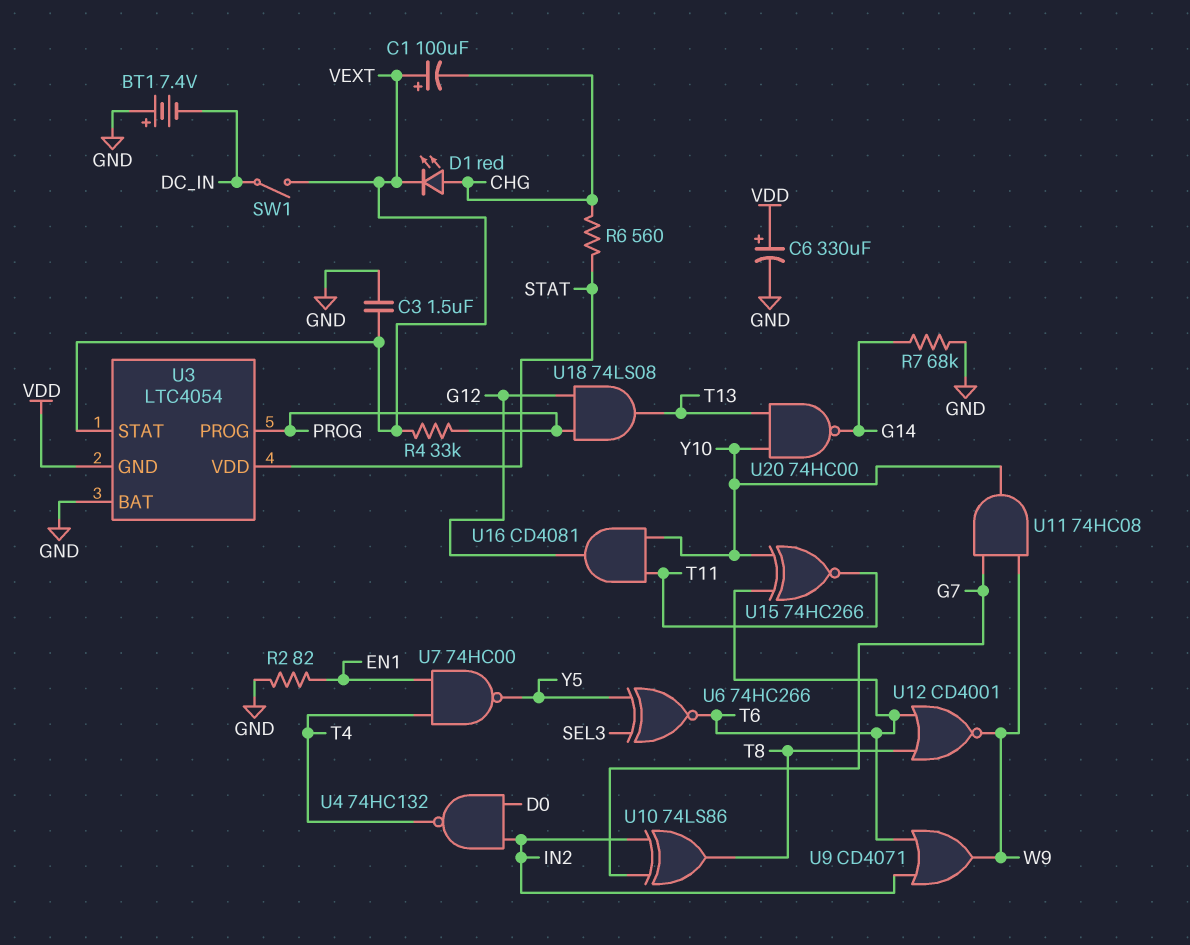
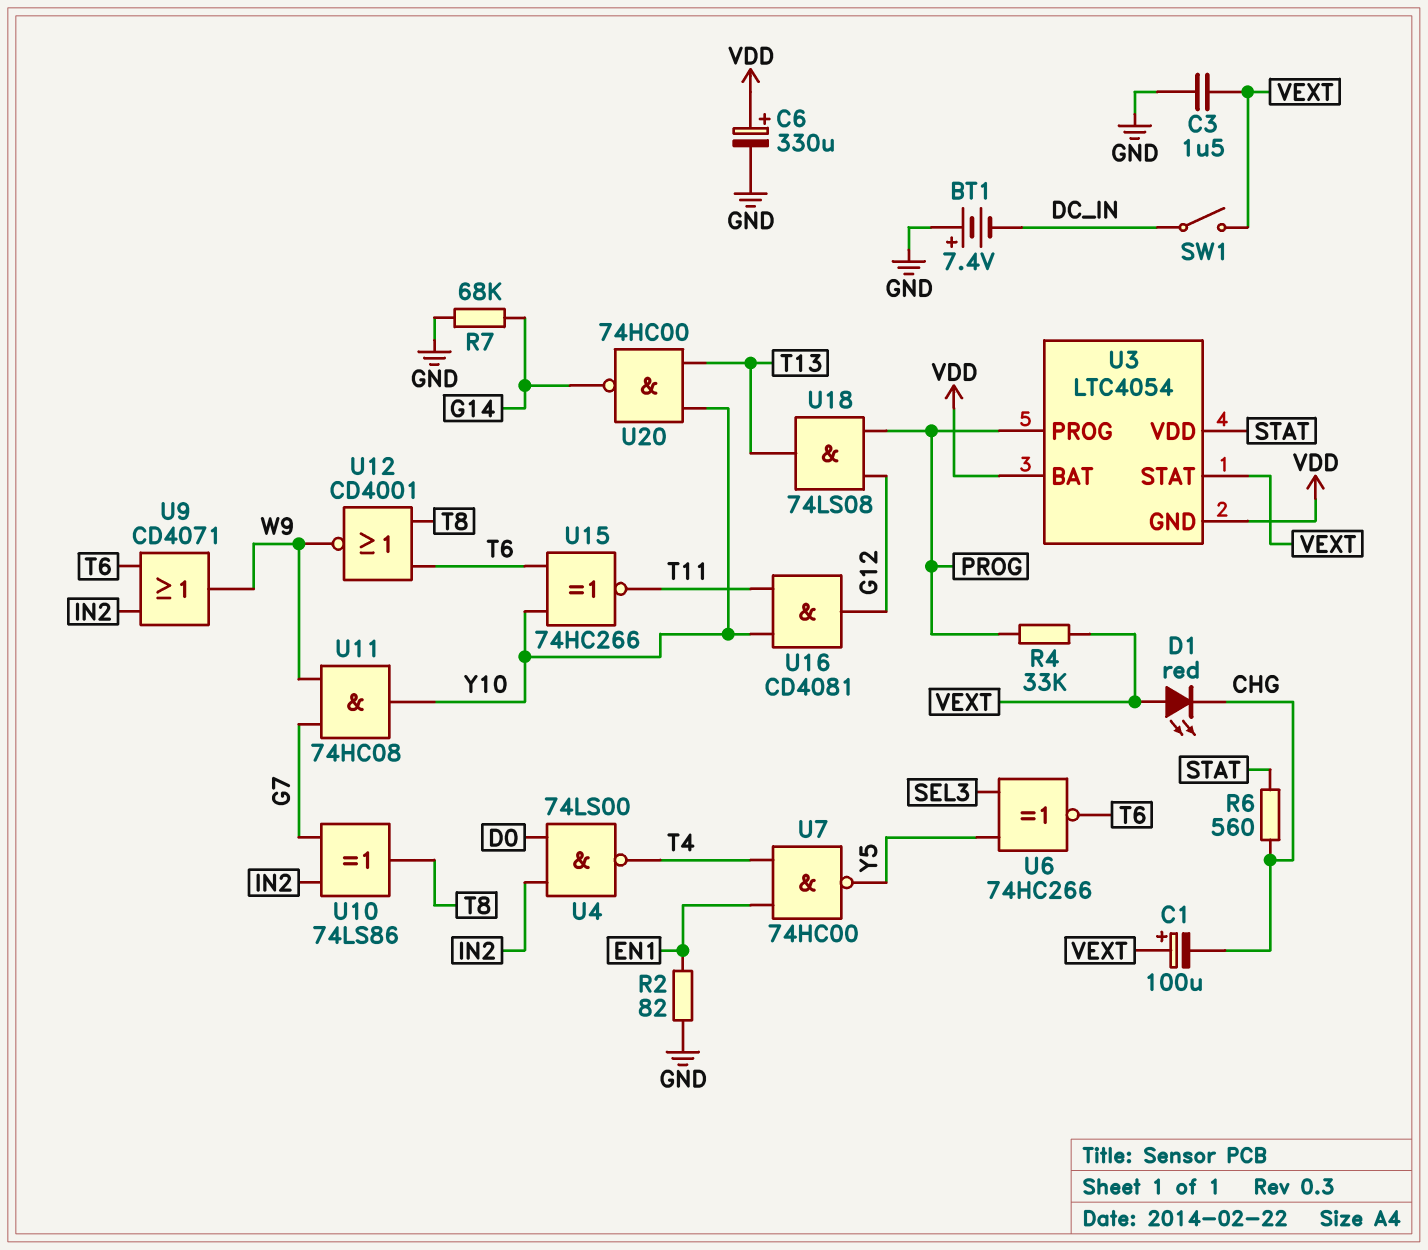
D1: LED red (A CHG, K VEXT) -> LED red (A VEXT, K CHG)
U3 pin BAT: GND -> VDD
U4: NAND 74HC132 (in D0, in IN2, out T4) -> NAND 74LS00 (in D0, in IN2, out T4)

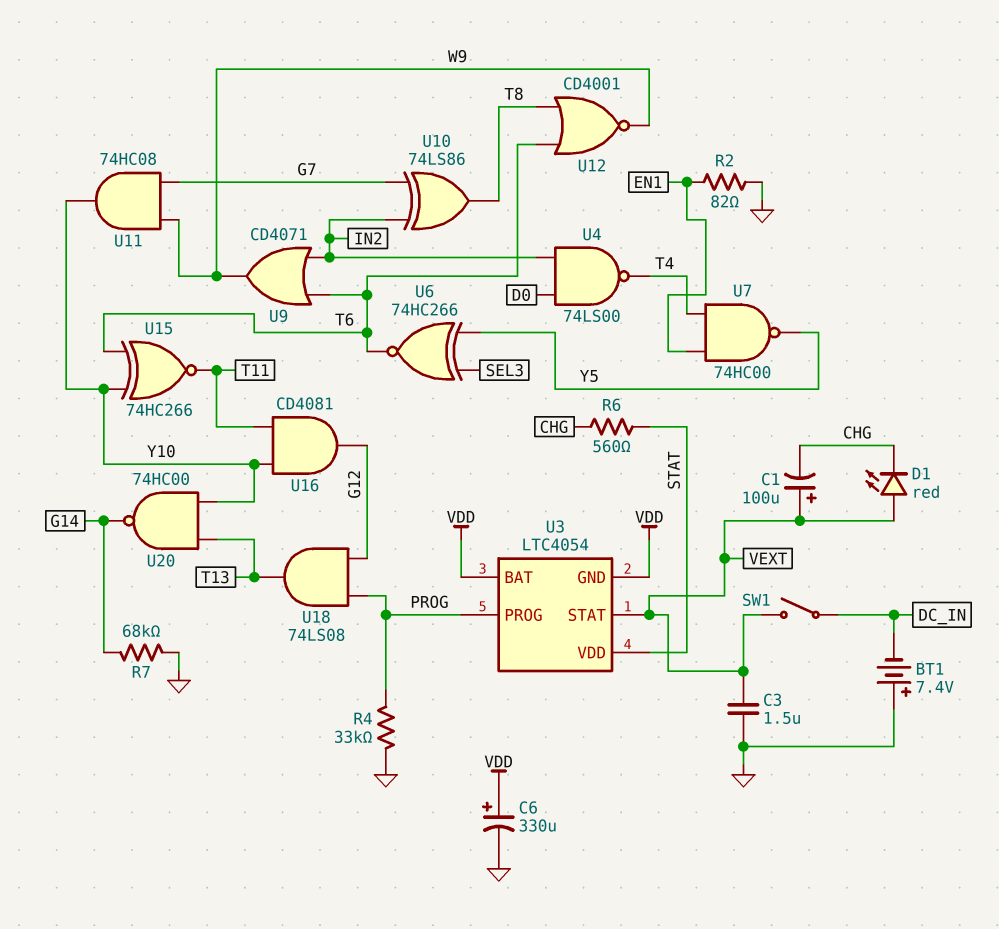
R4: 33k (PROG, VEXT) -> 33k (GND, PROG)

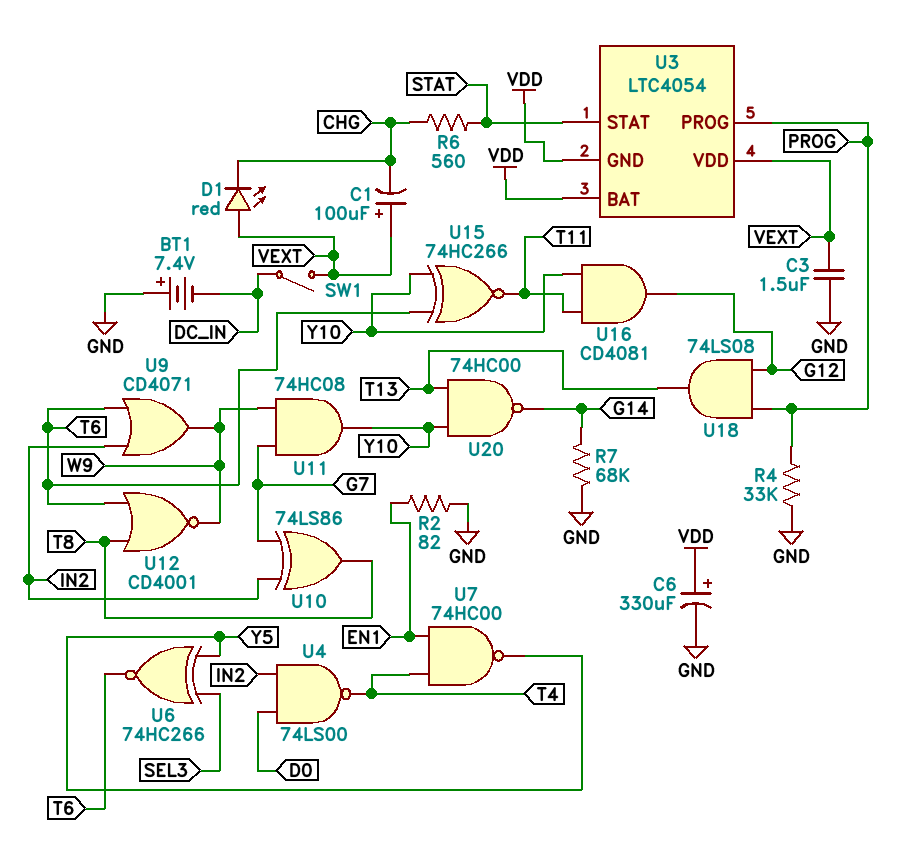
U3 pin STAT: VEXT -> STAT
U3 pin VDD: STAT -> VEXT

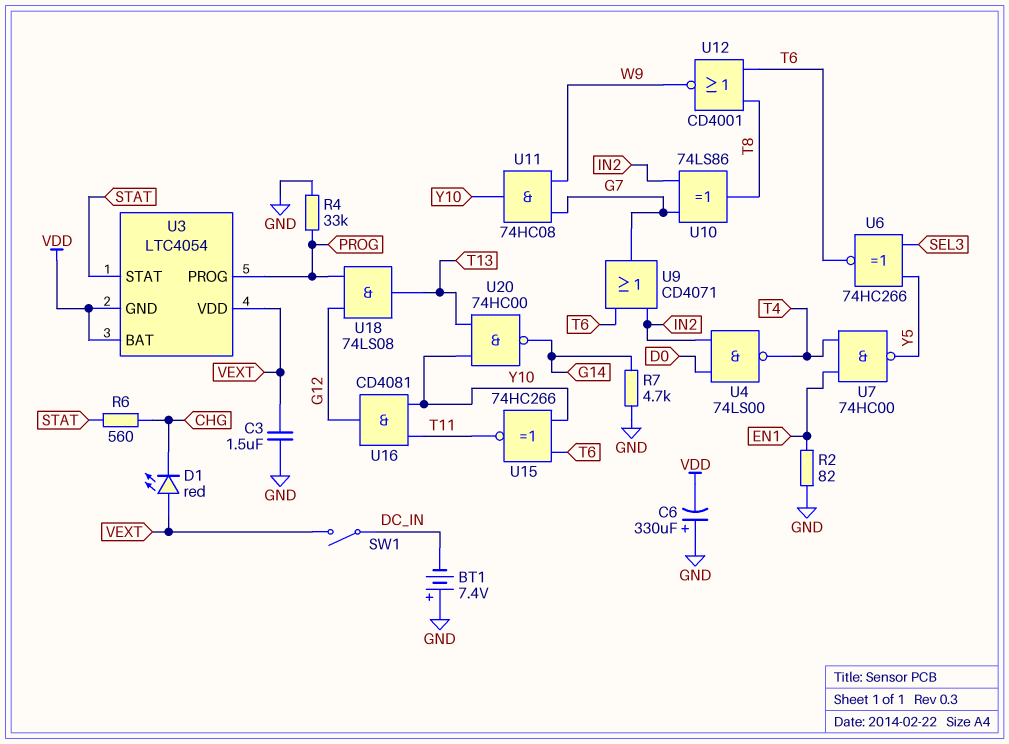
C1: 100uF (plus VEXT, minus CHG) -> none
C6: 330uF (plus VDD, minus GND) -> 330uF (plus GND, minus VDD)
R7: 68k (G14, GND) -> 4.7k (G14, GND)
U9: OR CD4071 (in IN2, in T6, out W9) -> OR CD4071 (in IN2, in T6, out G7)

